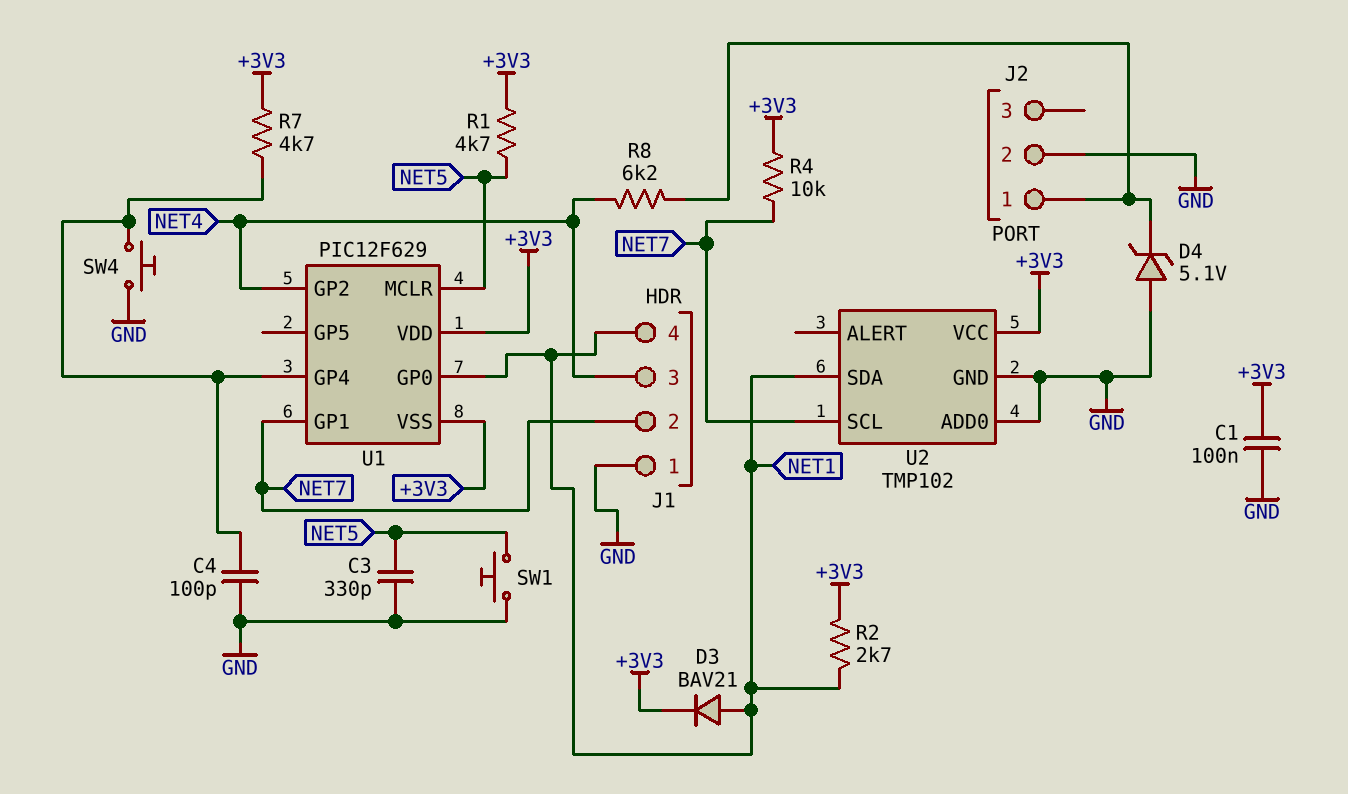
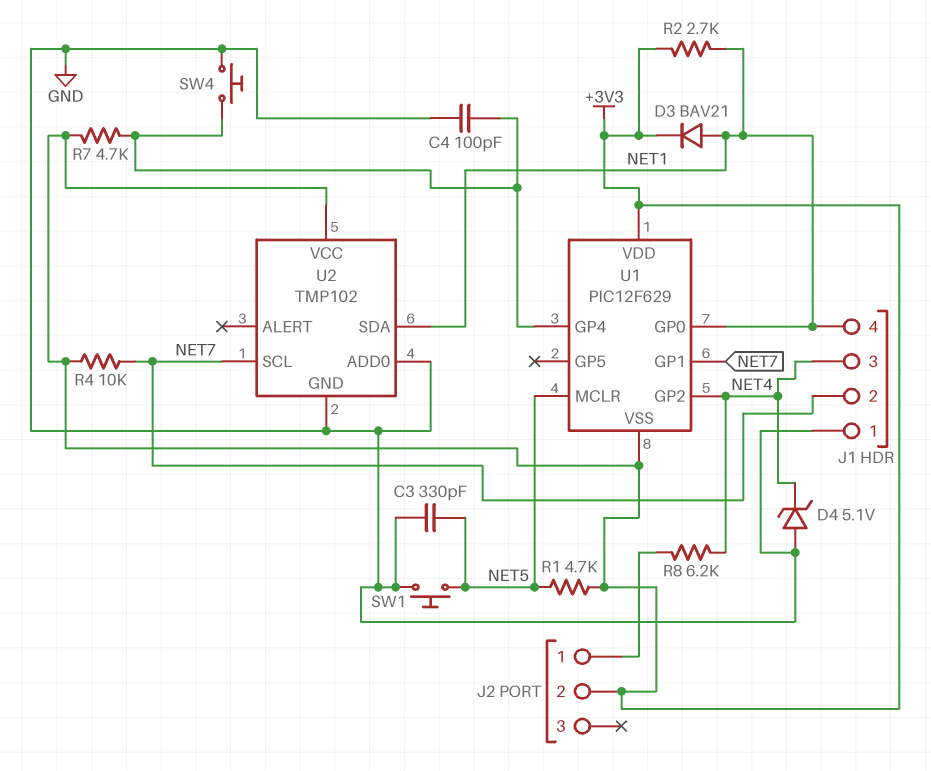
C1: 100nF (+3V3, GND) -> none
D4: zener 5.1V (A GND, K J2/1) -> zener 5.1V (A GND, K NET4)
J2 pin 2: GND -> +3V3

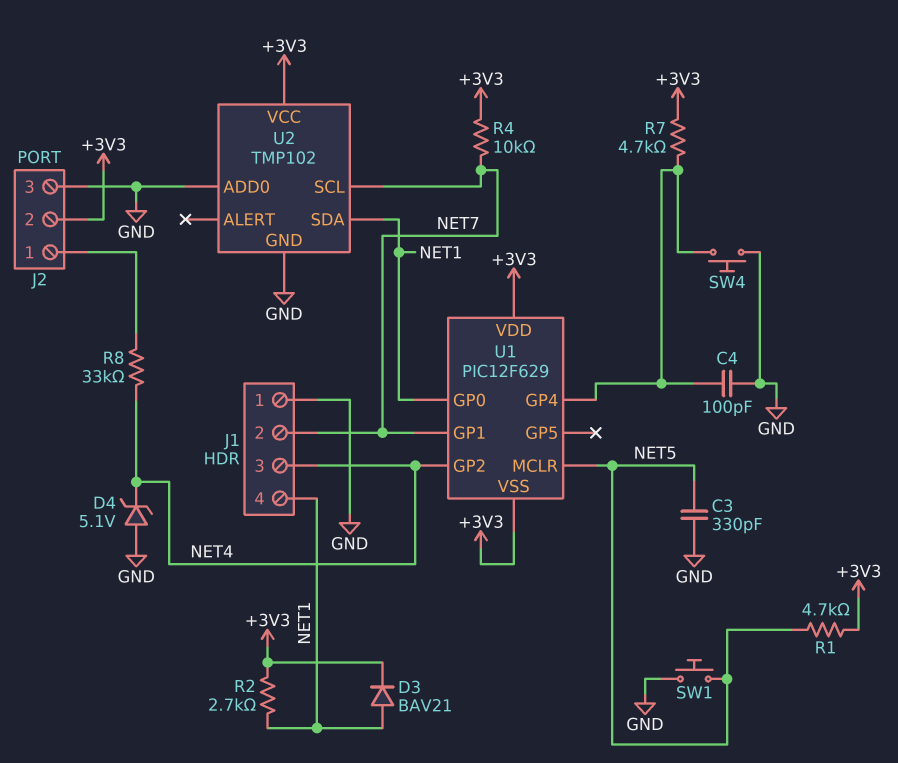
J2 pin 3: none -> GND
R8: 6.2k (J2/1, NET4) -> 33k (J2/1, NET4)

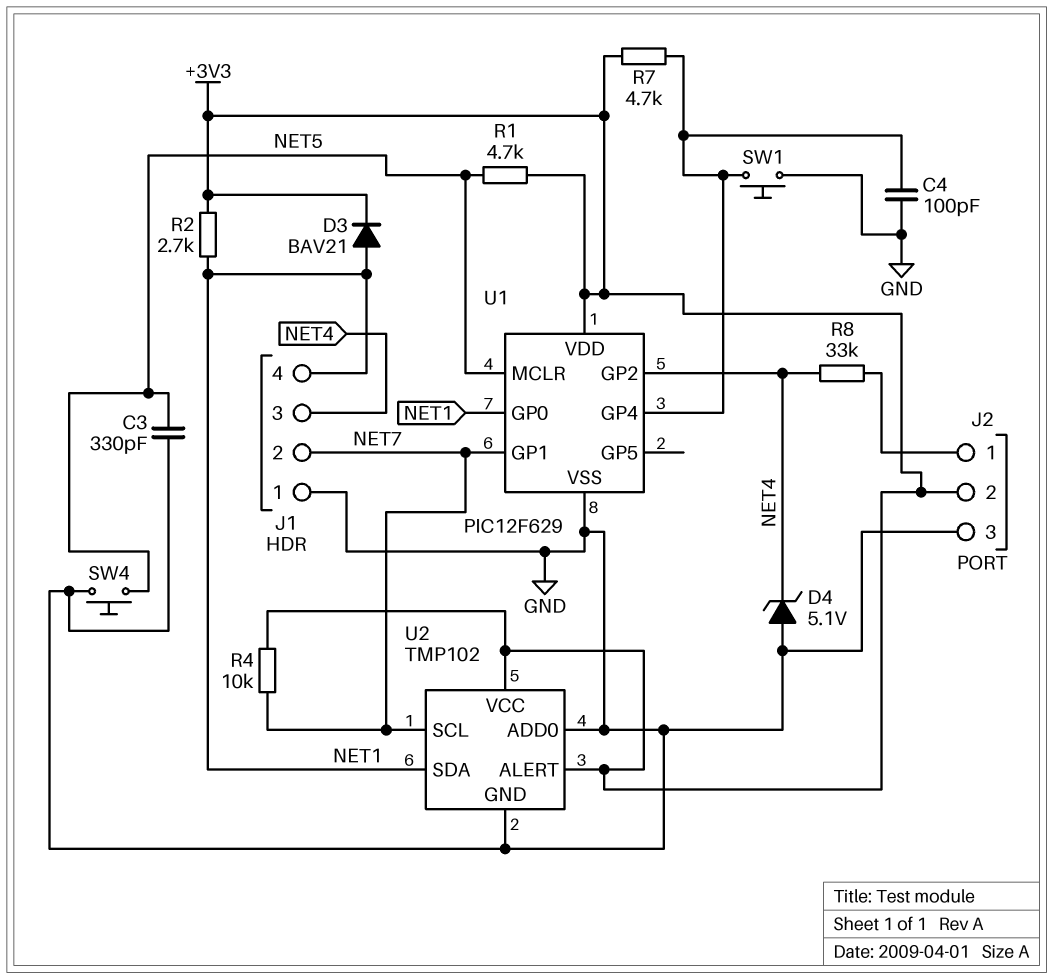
SW1: button (GND, NET5) -> button (GND, U1/GP4)
SW4: button (GND, U1/GP4) -> button (GND, NET5)
U1 pin VSS: +3V3 -> GND
U2 pin ALERT: none -> +3V3

